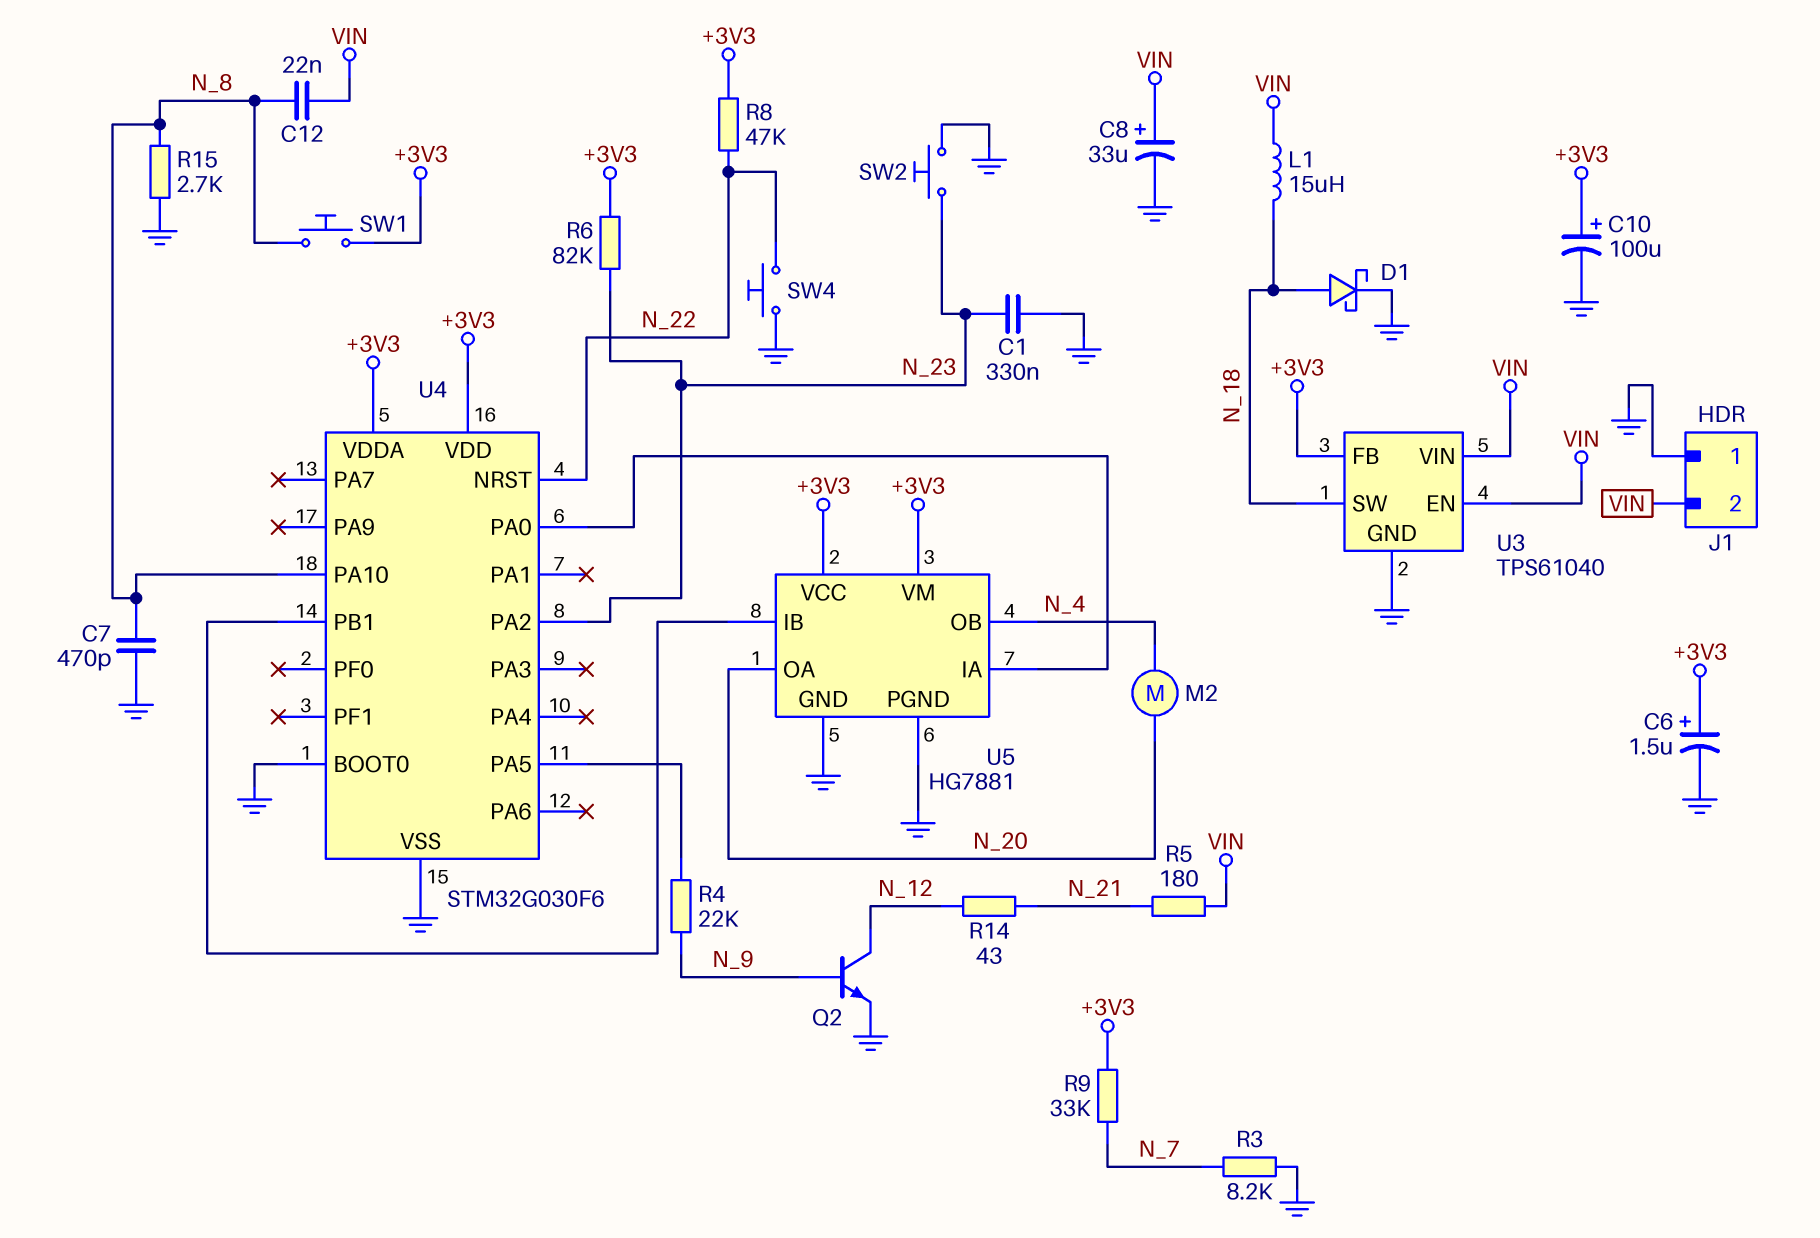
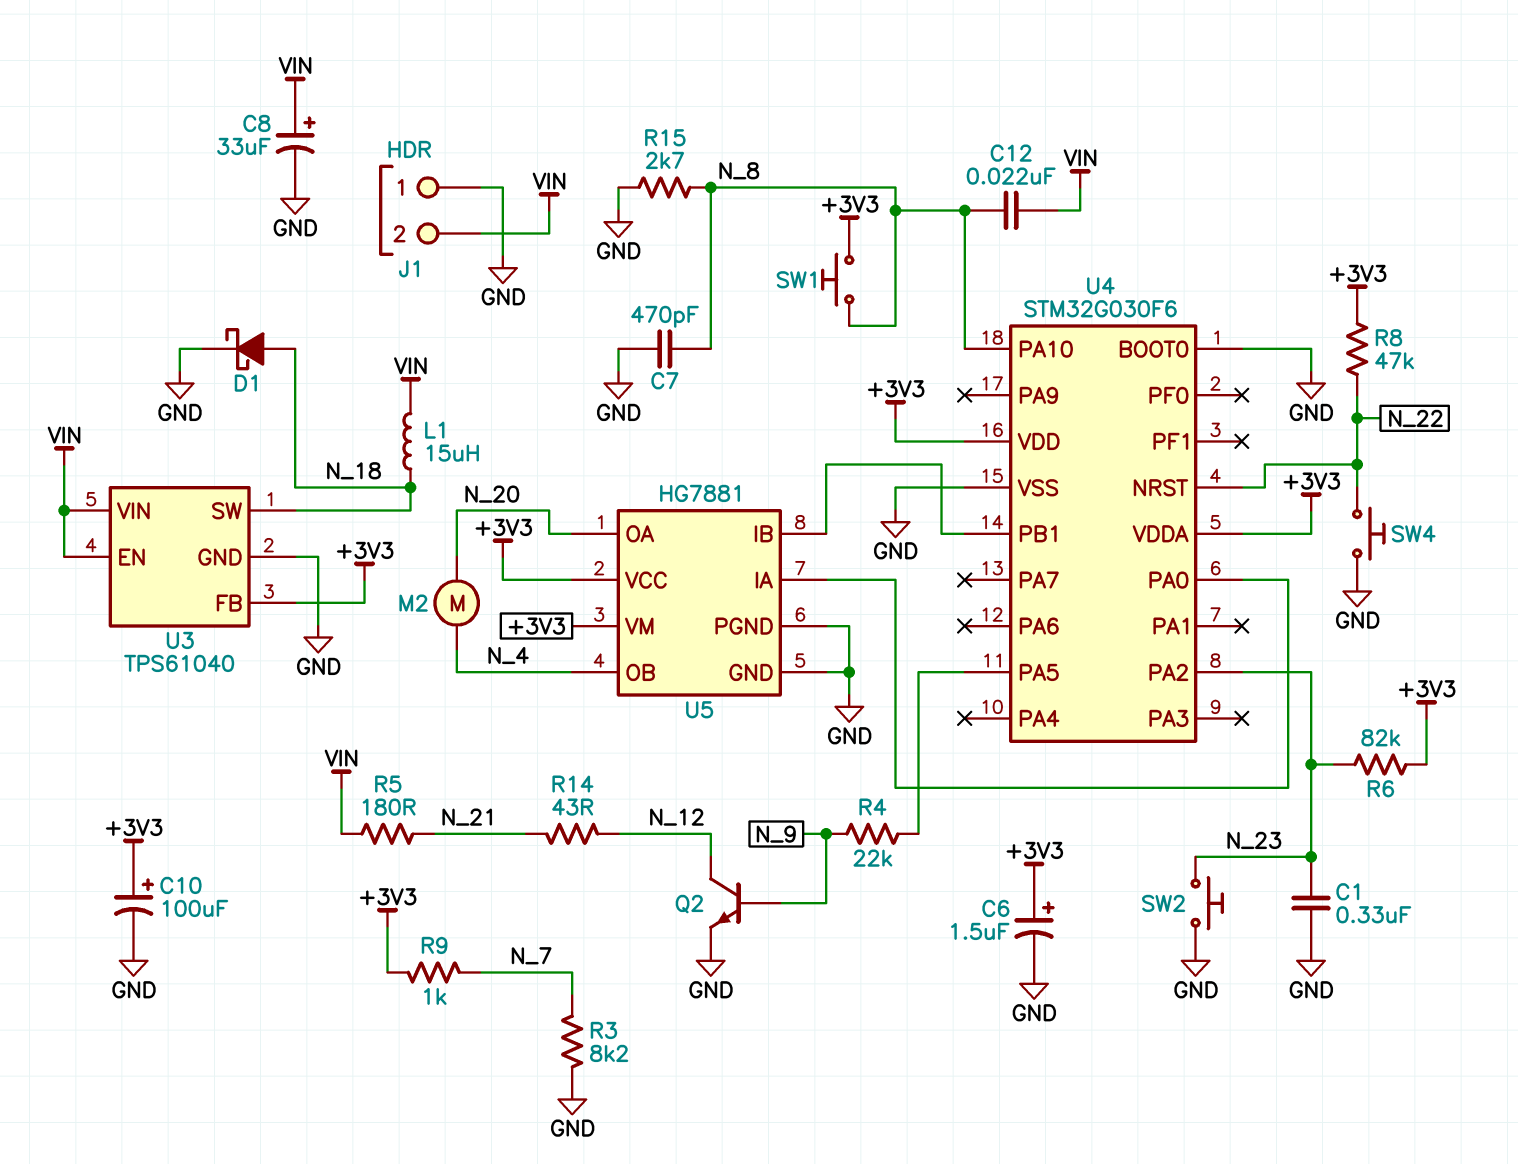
R9: 33k (+3V3, N_7) -> 1k (+3V3, N_7)

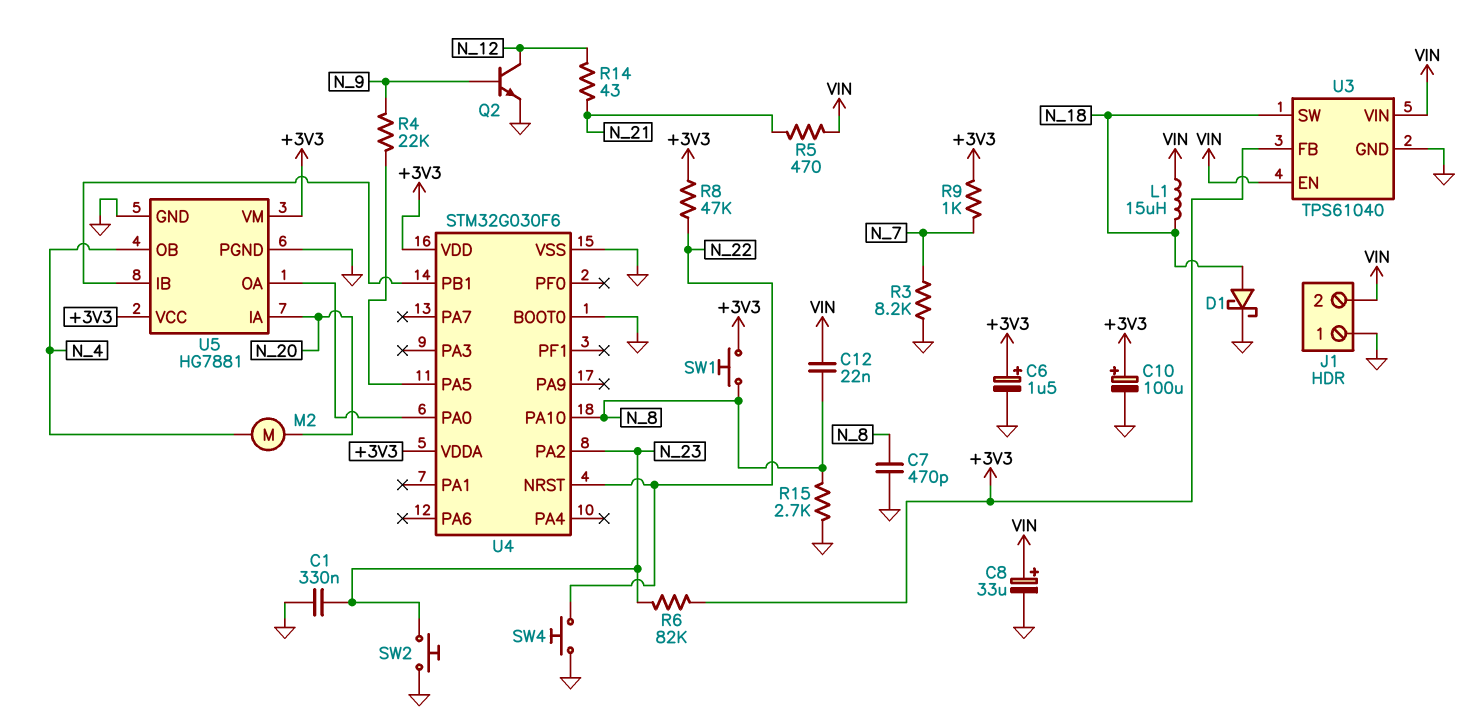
R5: 180 (N_21, VIN) -> 470 (N_21, VIN)
U5 pin IA: U4/PA0 -> N_20
U5 pin OA: N_20 -> U4/PA0

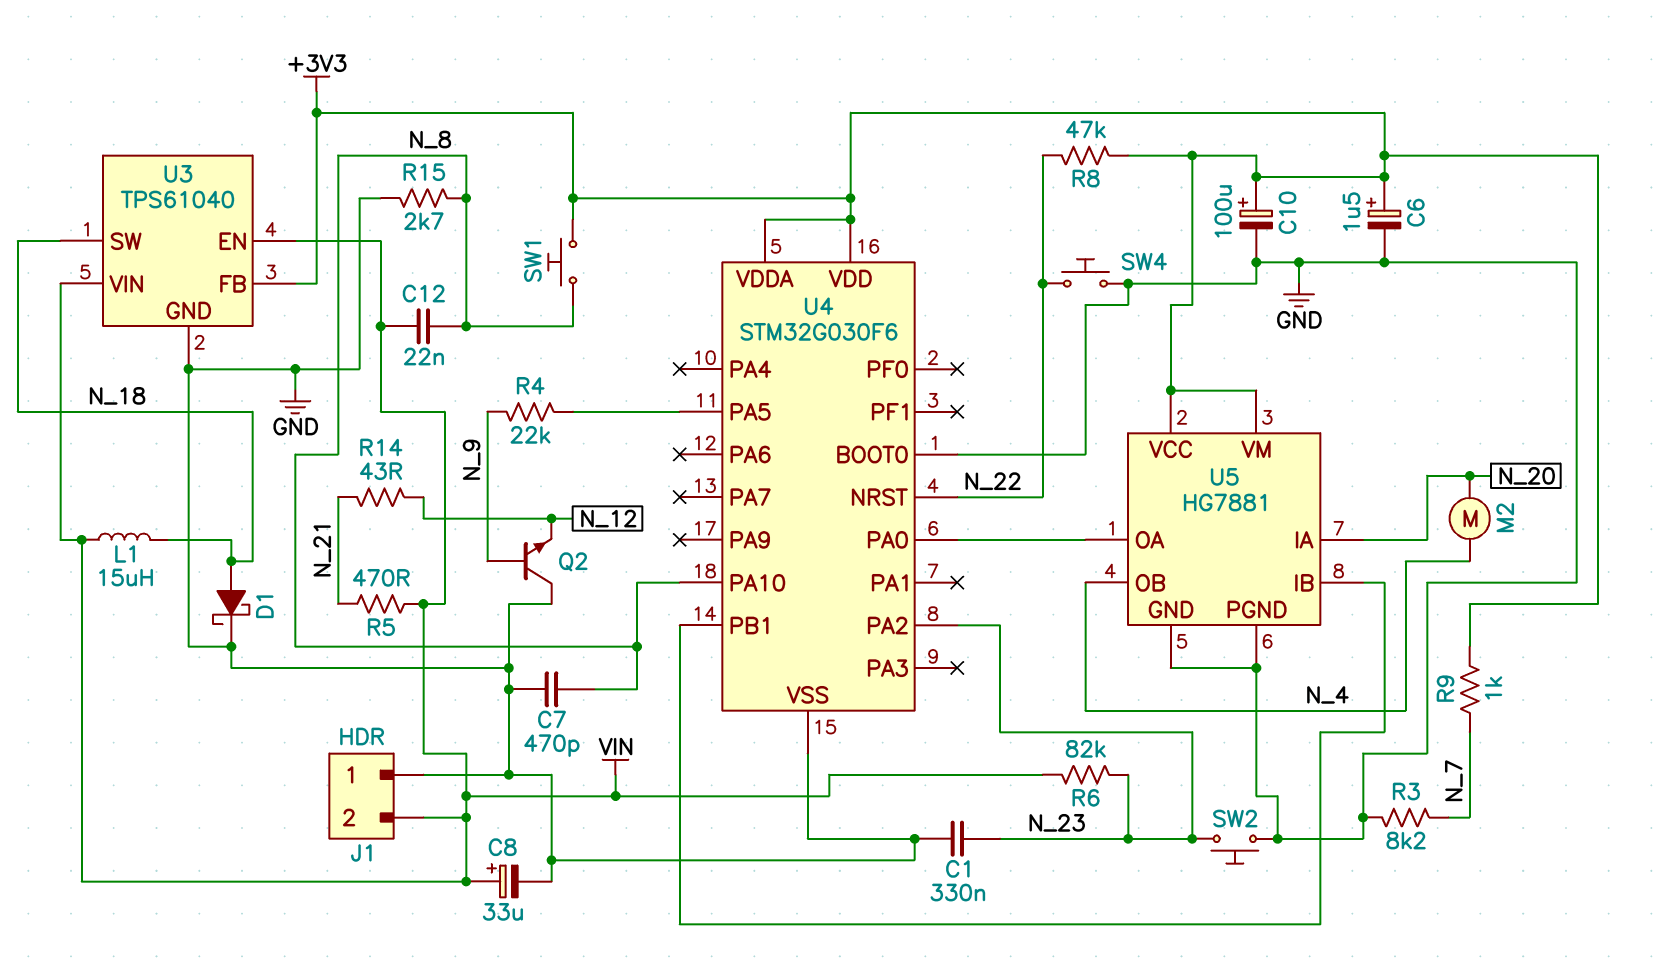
Q2: NPN (B N_9, C N_12, E GND) -> NPN (B N_9, C GND, E N_12)
R6: 82k (+3V3, N_23) -> 82k (N_23, VIN)

